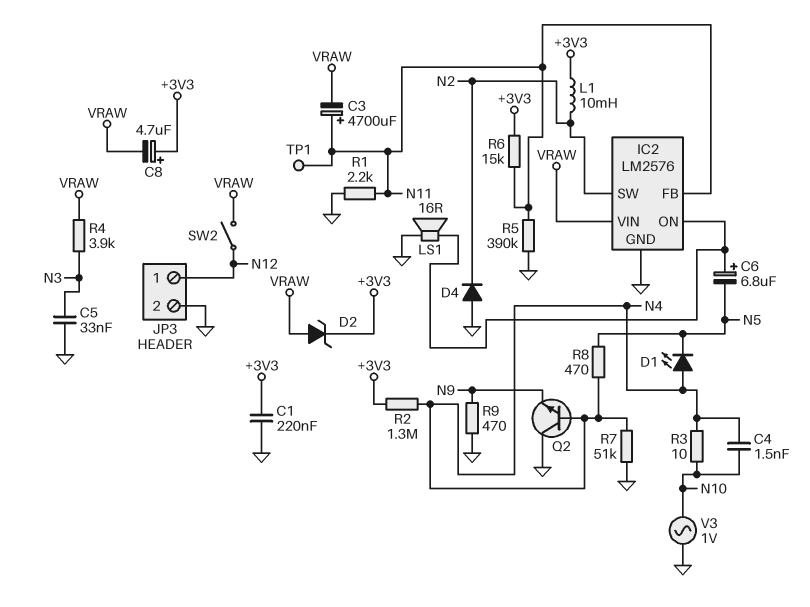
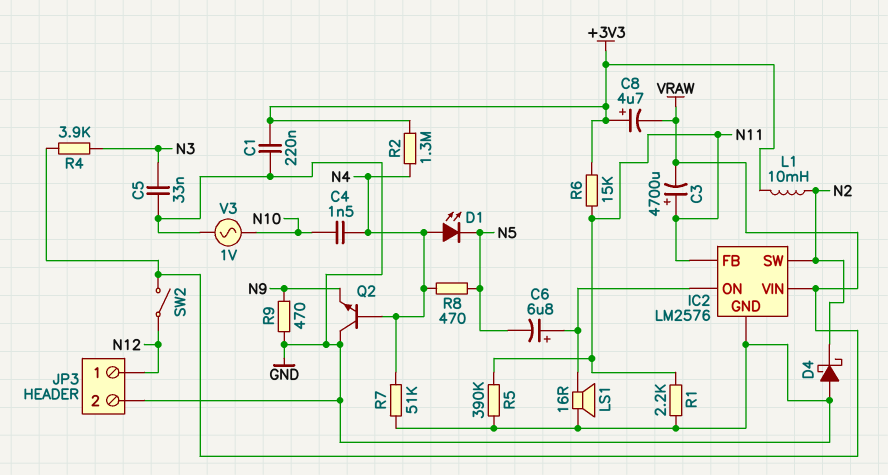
D2: zener (A VRAW, K +3V3) -> none
D4: diode (A GND, K N2) -> schottky (A GND, K N2)
R3: 10 (N4, N10) -> none
TP1: test point (N11) -> none

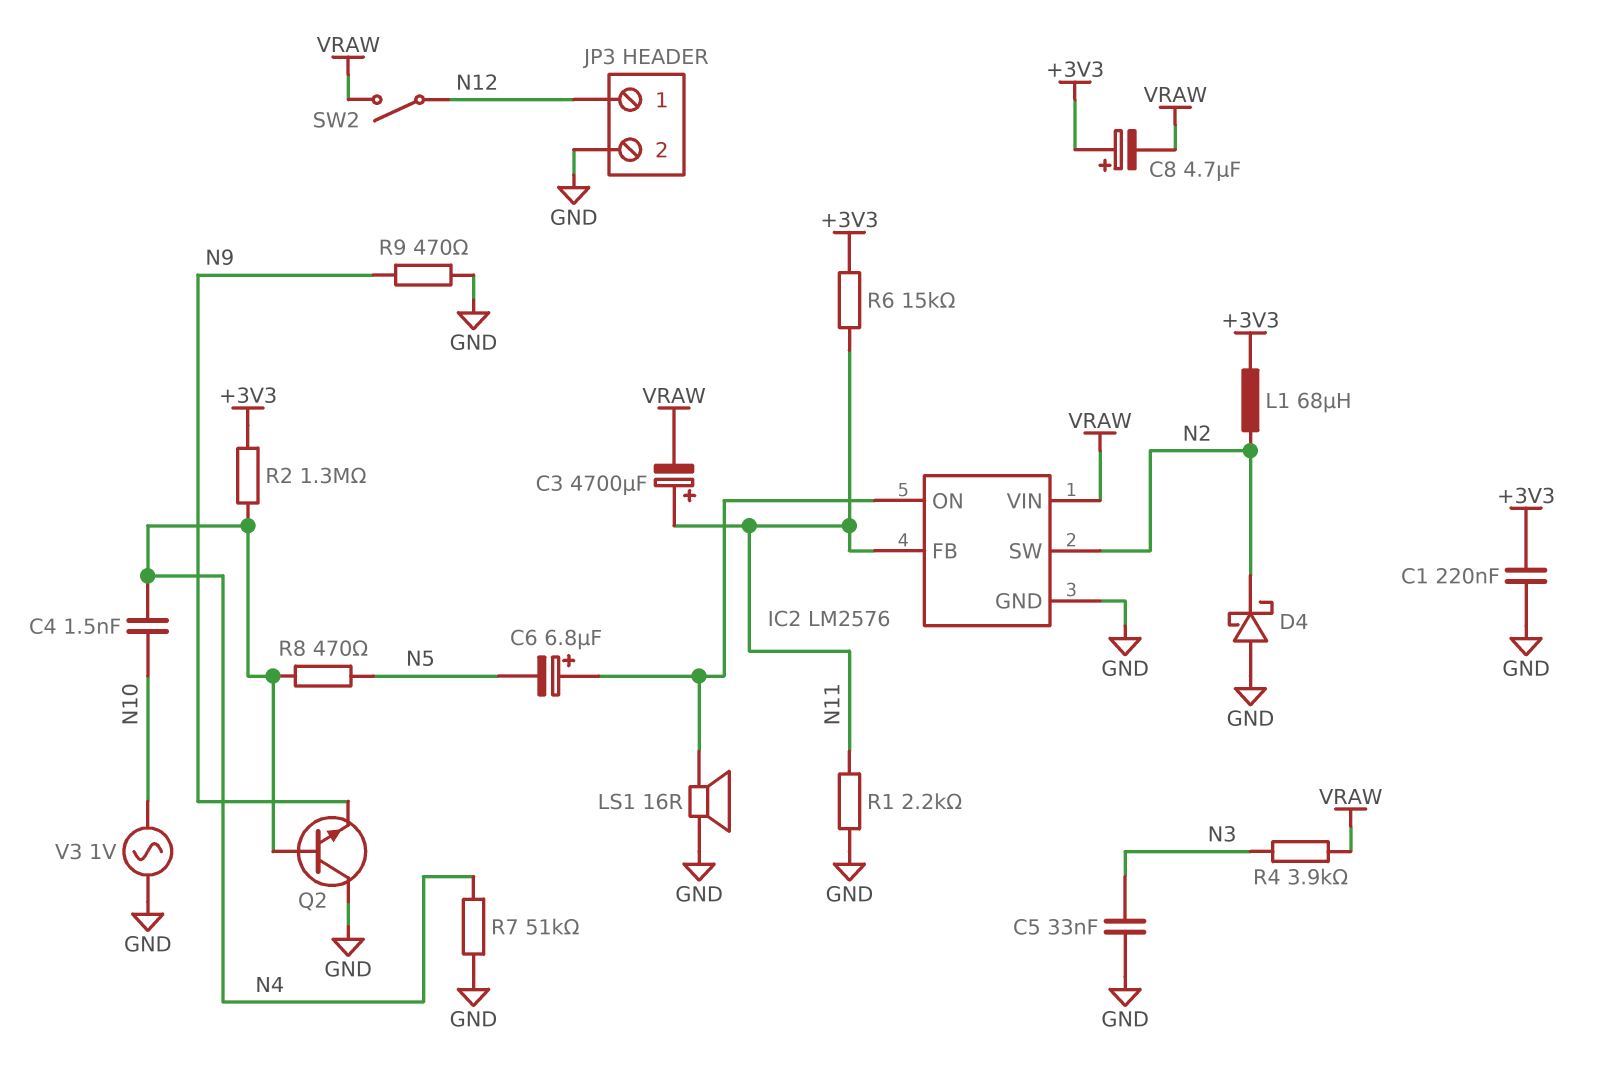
D1: LED (A N4, K N5) -> none
L1: 10mH (+3V3, N2) -> 68uH (+3V3, N2)
R5: 390k (GND, N11) -> none

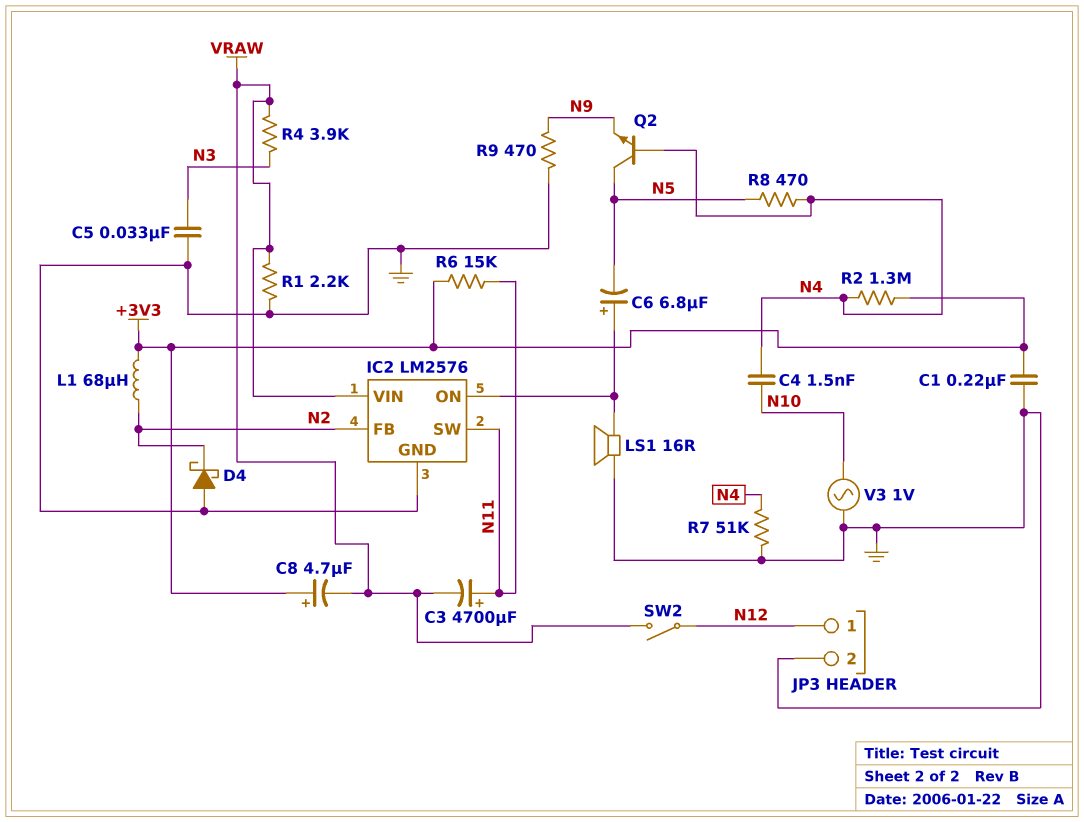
IC2 pin FB: N11 -> N2
IC2 pin SW: N2 -> N11
Q2: NPN (B N4, C GND, E N9) -> NPN (B N4, C N5, E N9)
R1: 2.2k (GND, N11) -> 2.2k (GND, VRAW)

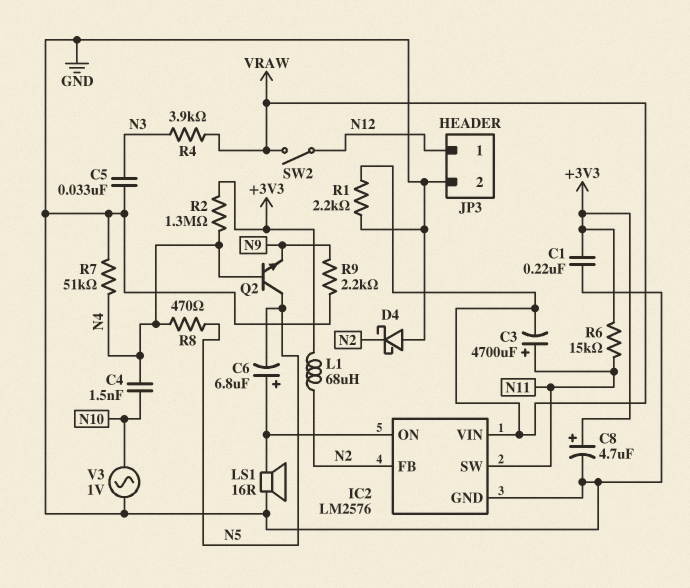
C8: 4.7uF (plus +3V3, minus VRAW) -> 4.7uF (plus +3V3, minus GND)
R9: 470 (GND, N9) -> 2.2k (GND, N9)

